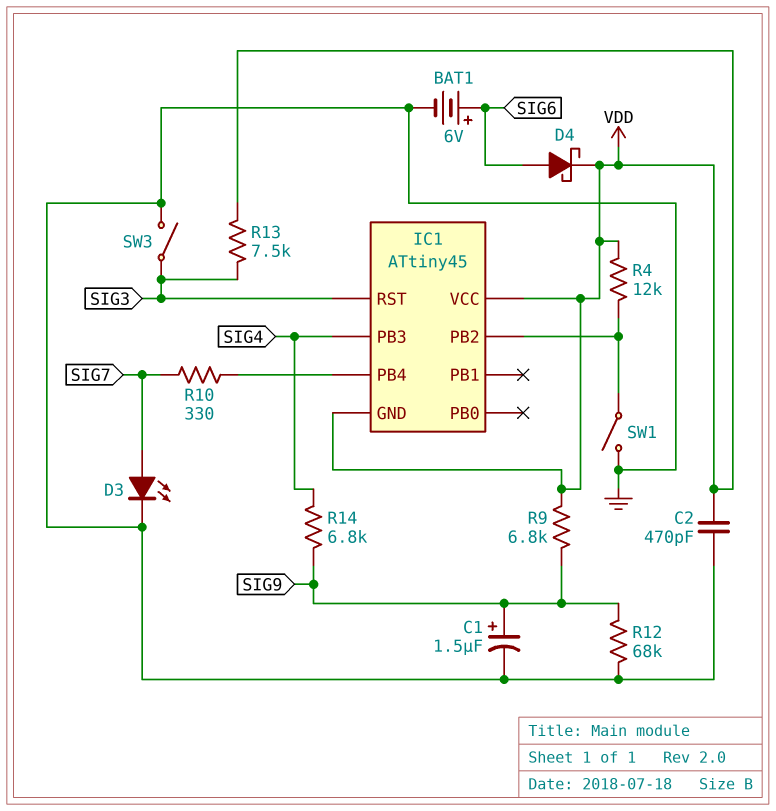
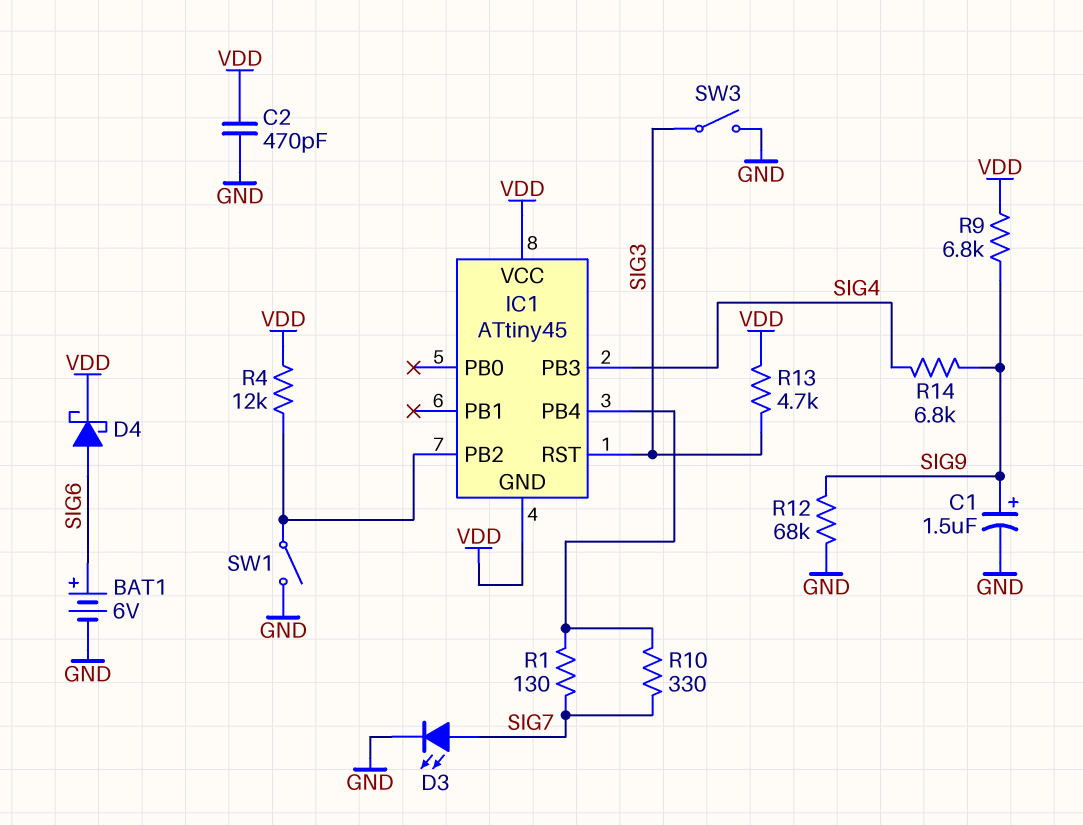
R1: none -> 130 (IC1/PB4, SIG7)
R13: 7.5k (SIG3, VDD) -> 4.7k (SIG3, VDD)

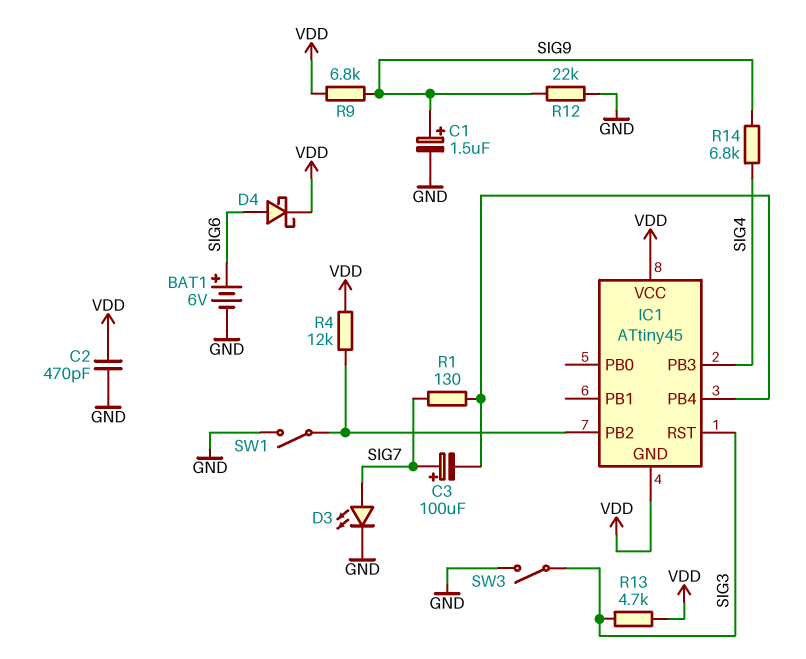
C3: none -> 100uF (plus SIG7, minus IC1/PB4)
R10: 330 (IC1/PB4, SIG7) -> none
R12: 68k (GND, SIG9) -> 22k (GND, SIG9)

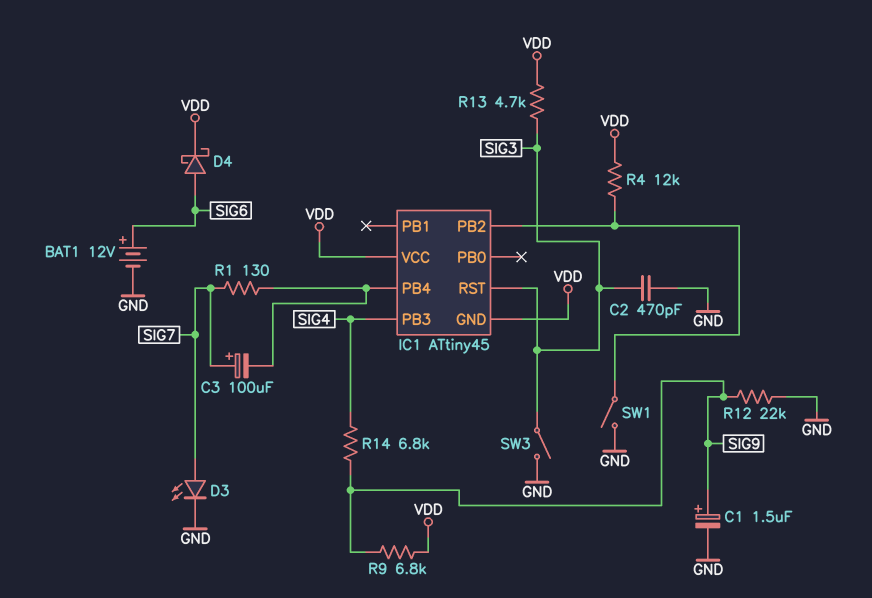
BAT1: 6V (plus SIG6, minus GND) -> 12V (plus SIG6, minus GND)
C2: 470pF (GND, VDD) -> 470pF (GND, SIG3)

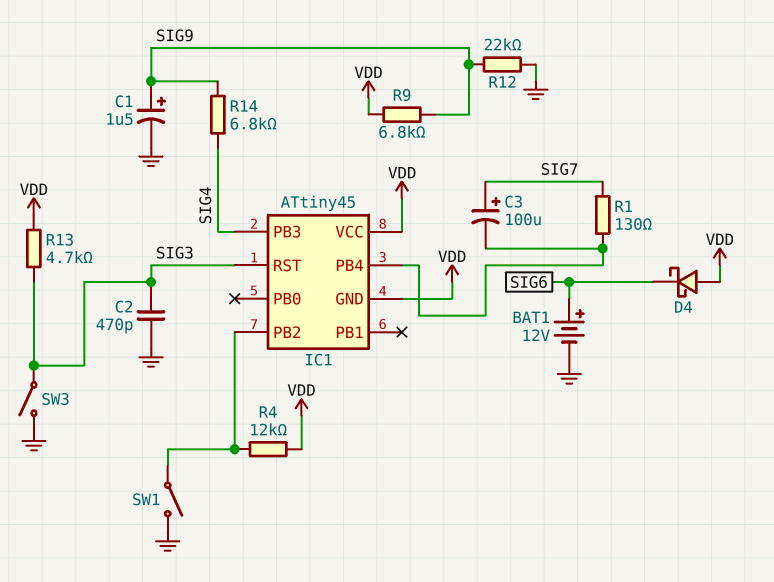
D3: LED (A SIG7, K GND) -> none
D4: schottky (A SIG6, K VDD) -> schottky (A VDD, K SIG6)

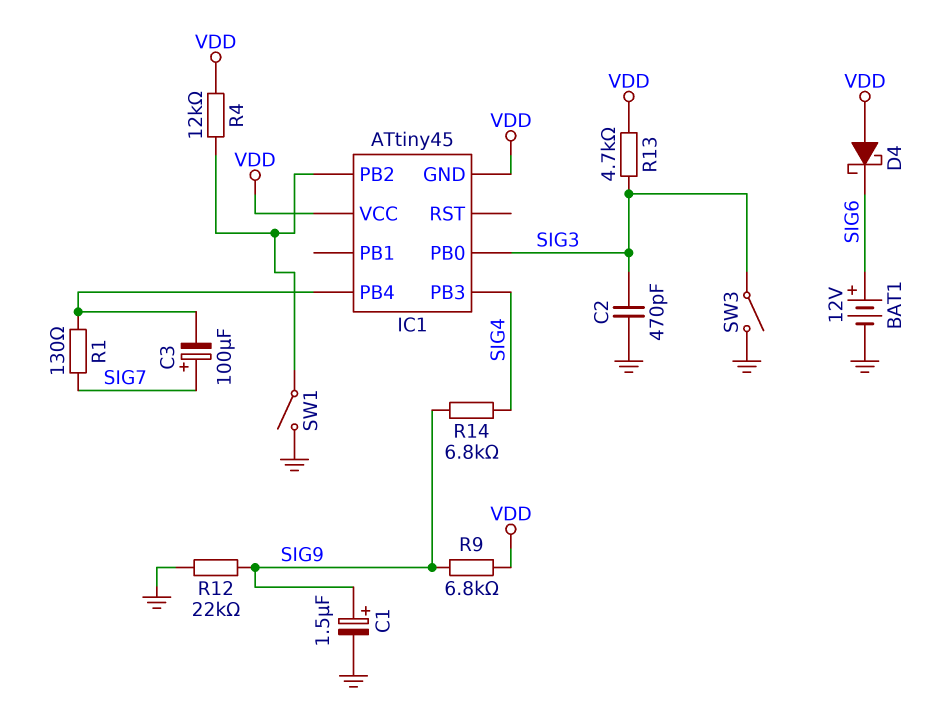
IC1 pin PB0: none -> SIG3
IC1 pin RST: SIG3 -> none

